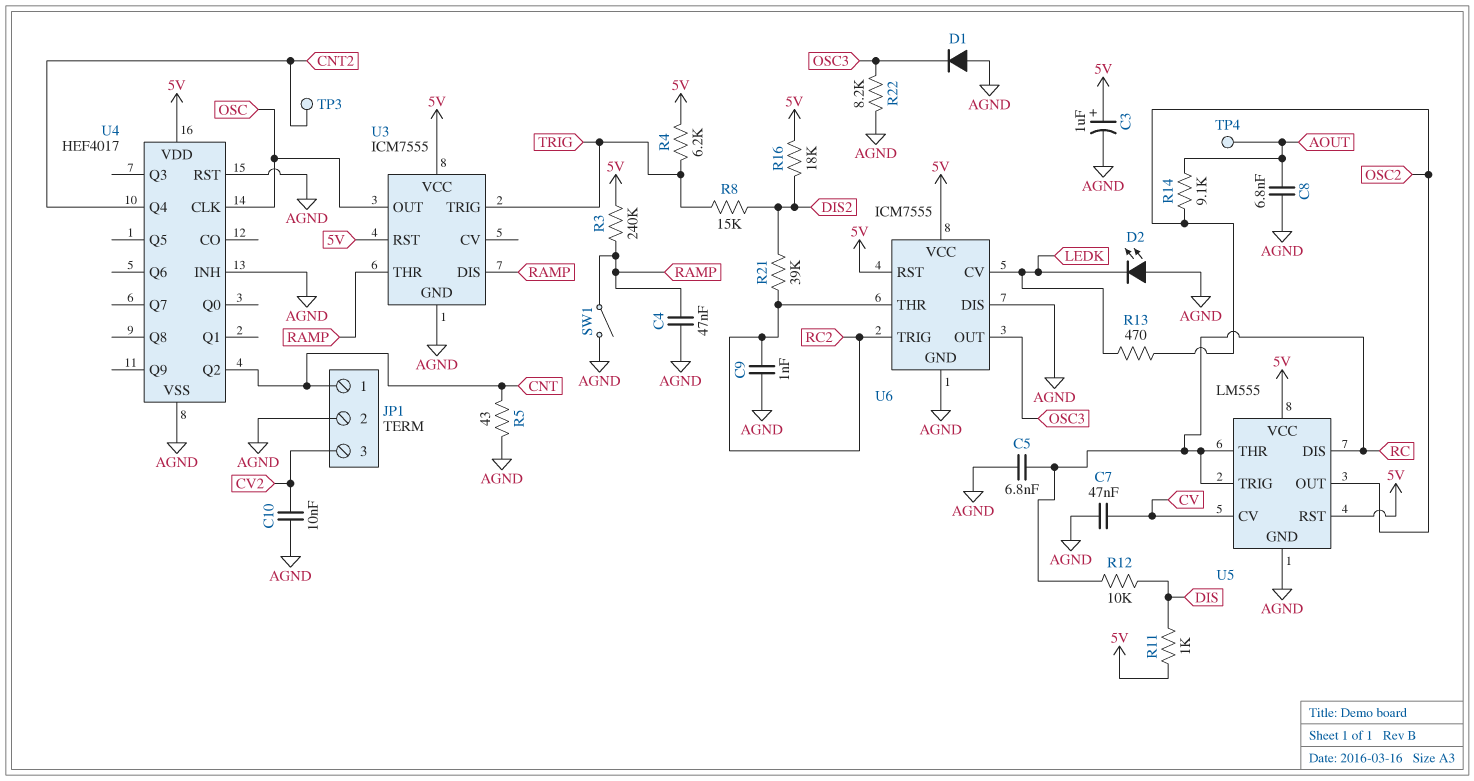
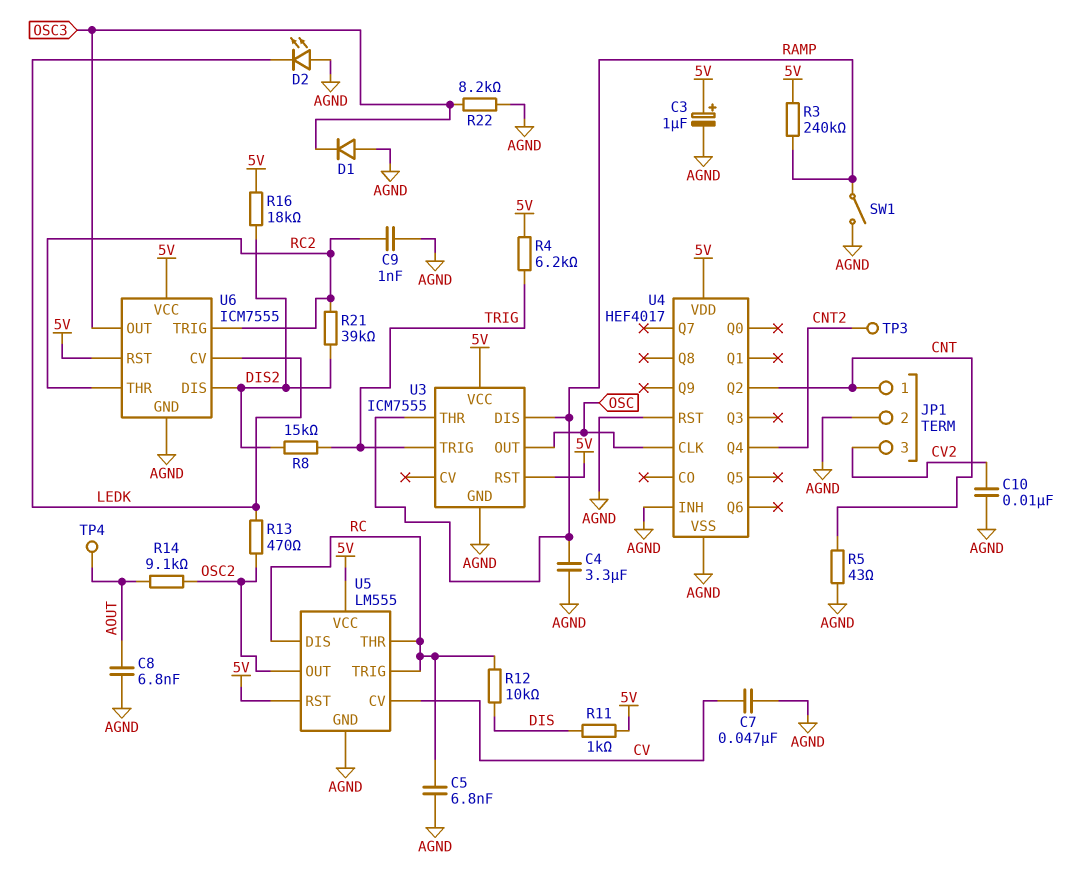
C4: 47nF (AGND, RAMP) -> 3.3uF (AGND, RAMP)
U6 pin DIS: AGND -> DIS2

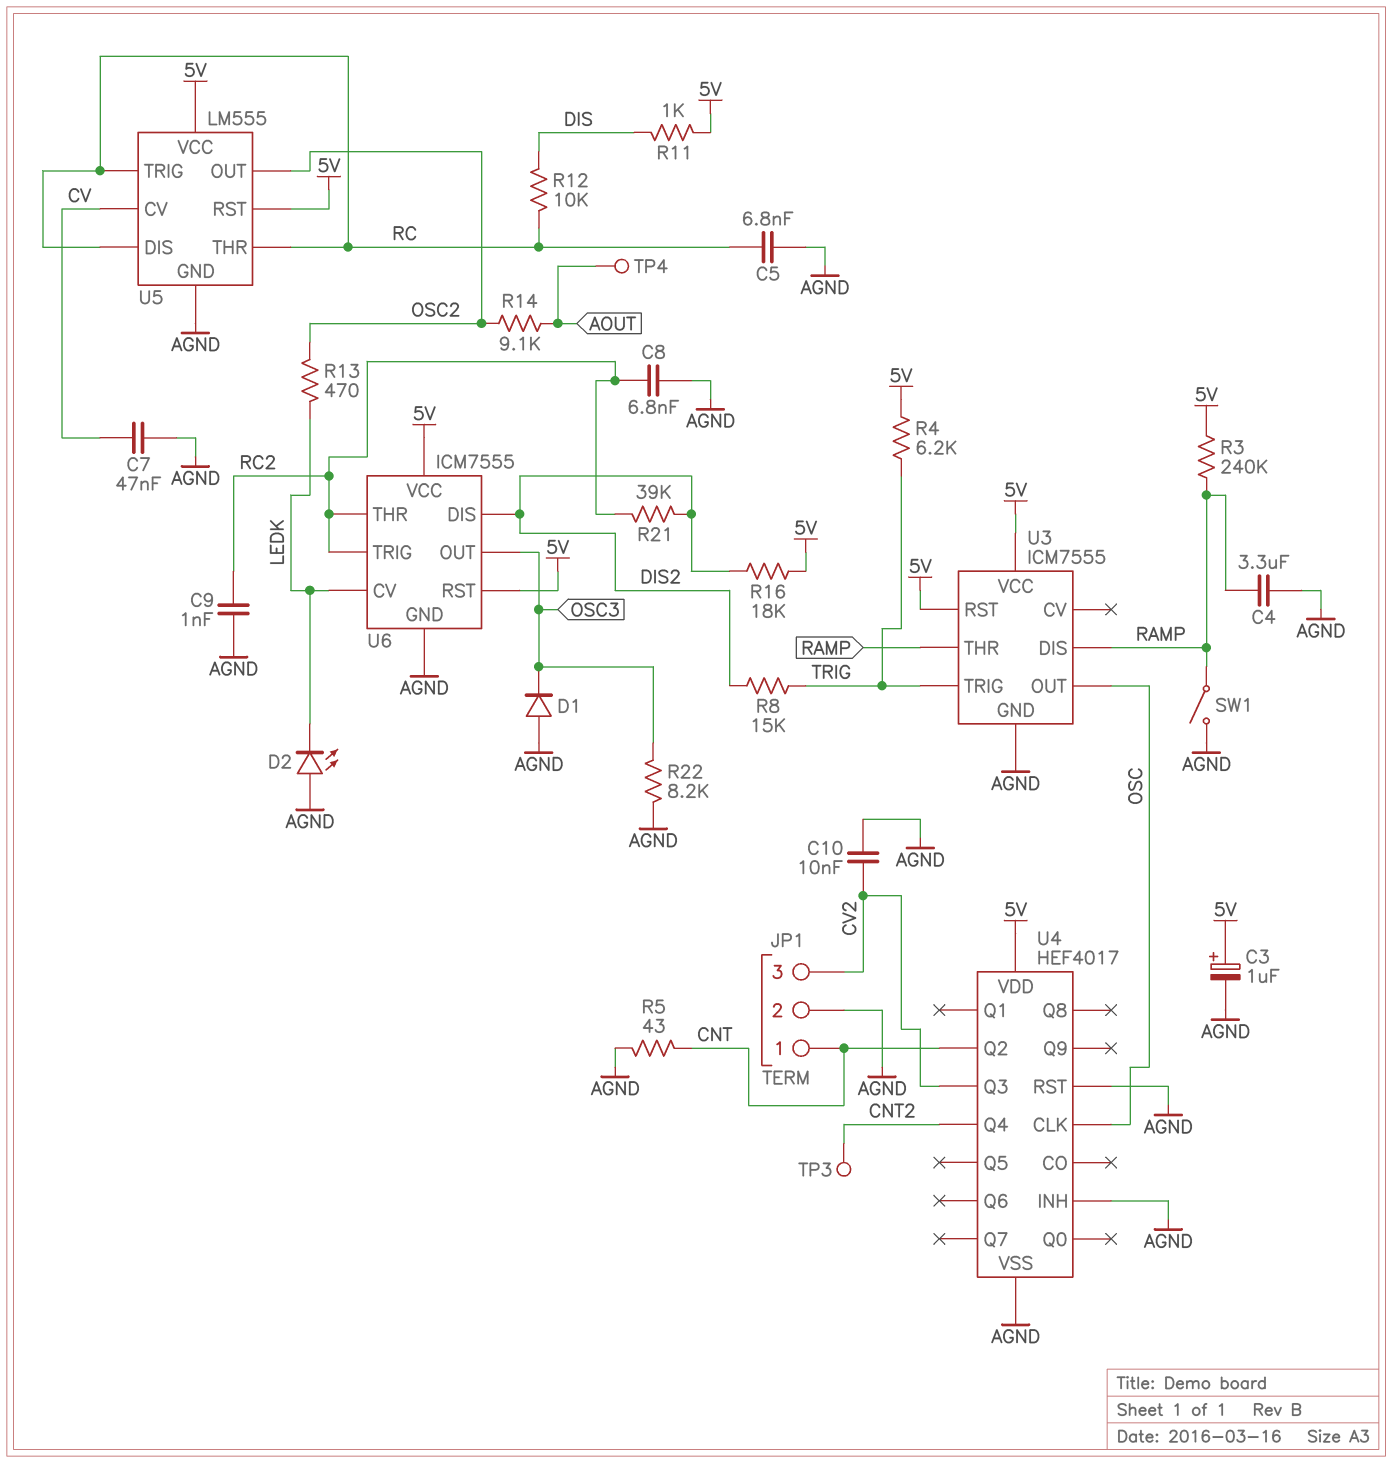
C8: 6.8nF (AGND, AOUT) -> 6.8nF (AGND, RC2)
U4 pin Q3: none -> CV2

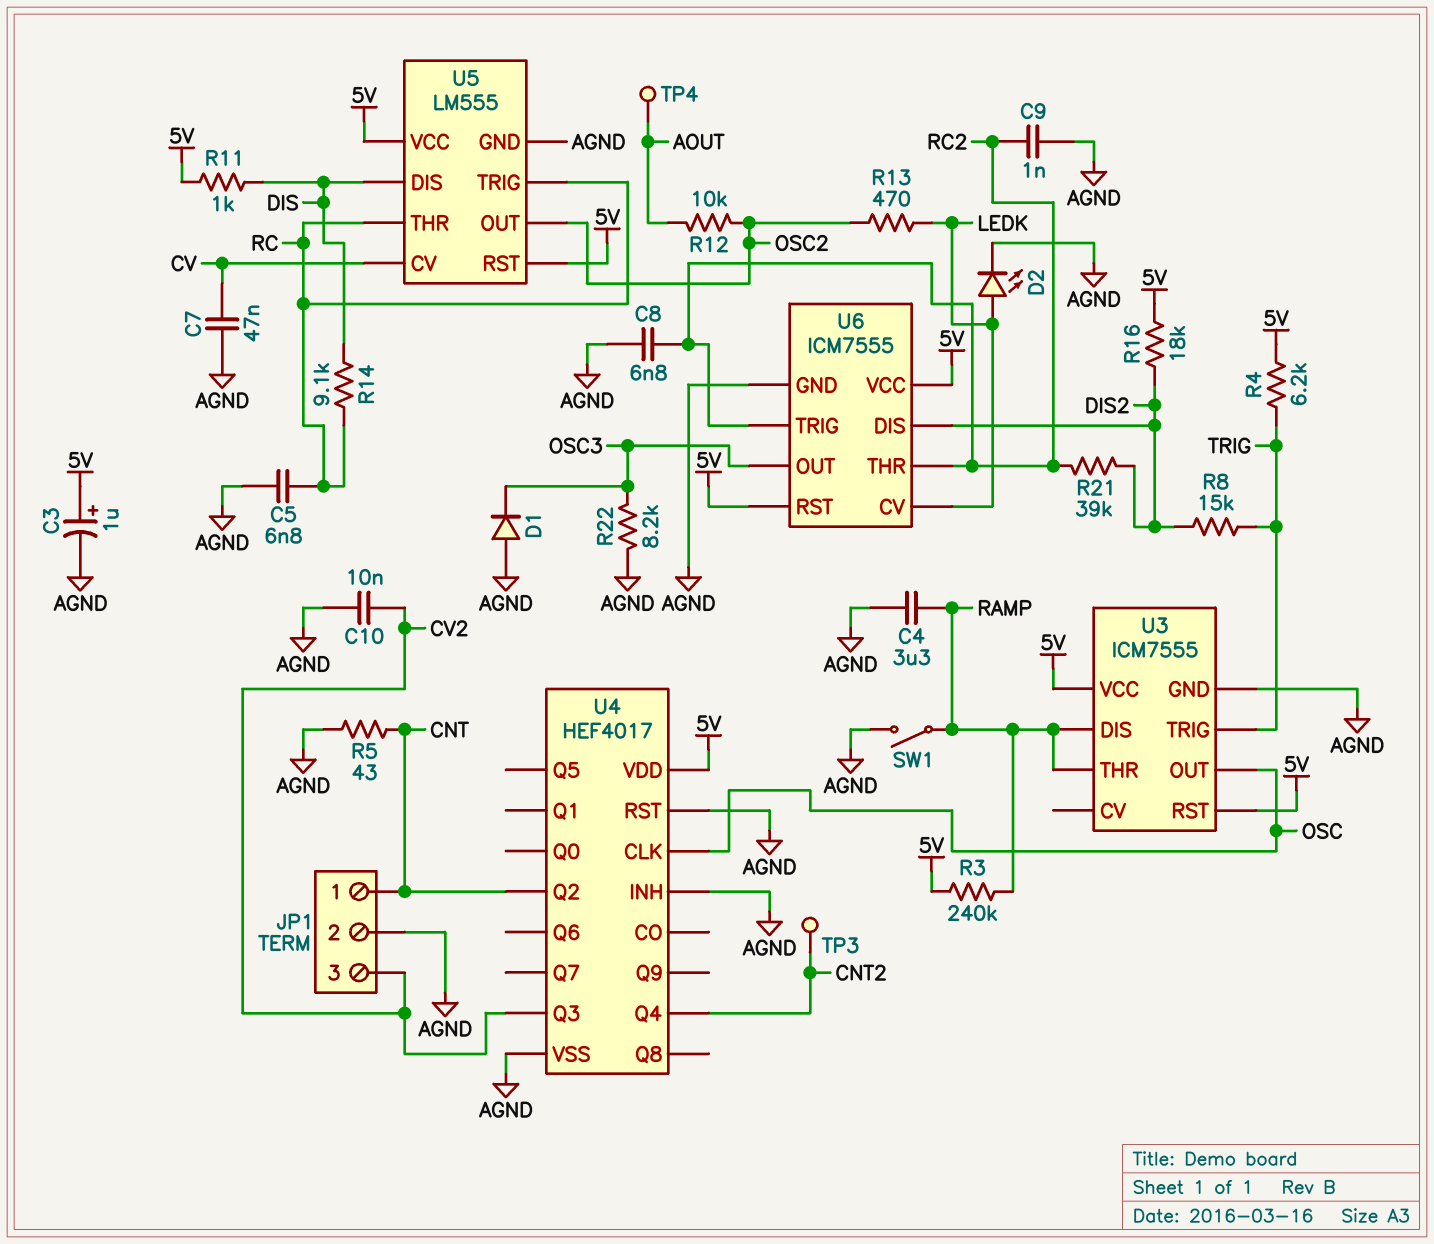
D2: LED (A AGND, K LEDK) -> LED (A LEDK, K AGND)
R12: 10k (DIS, RC) -> 10k (AOUT, OSC2)
R14: 9.1k (AOUT, OSC2) -> 9.1k (DIS, RC)
U5 pin DIS: RC -> DIS

